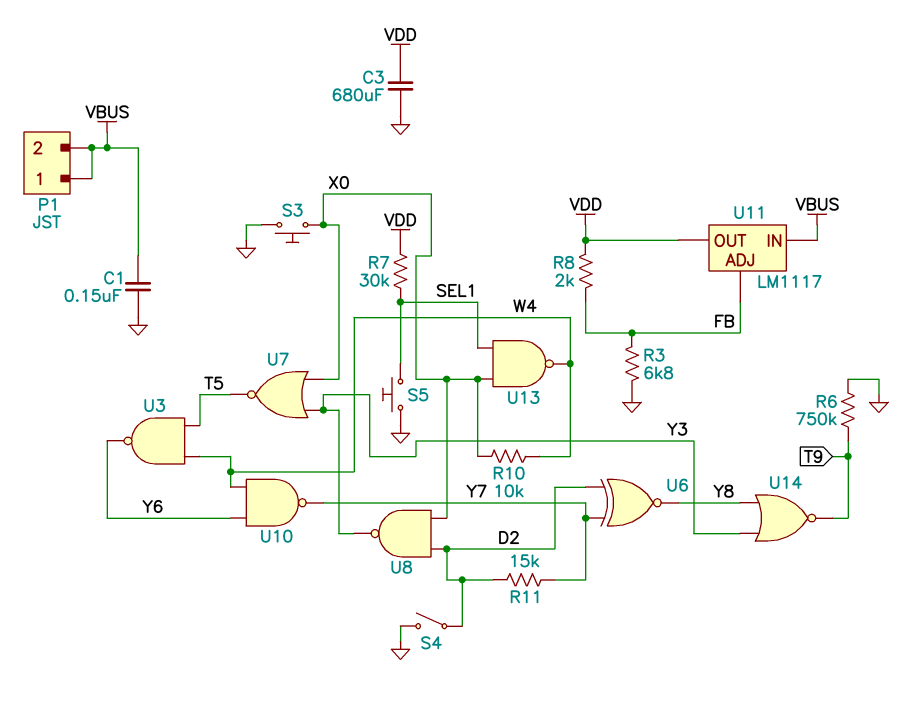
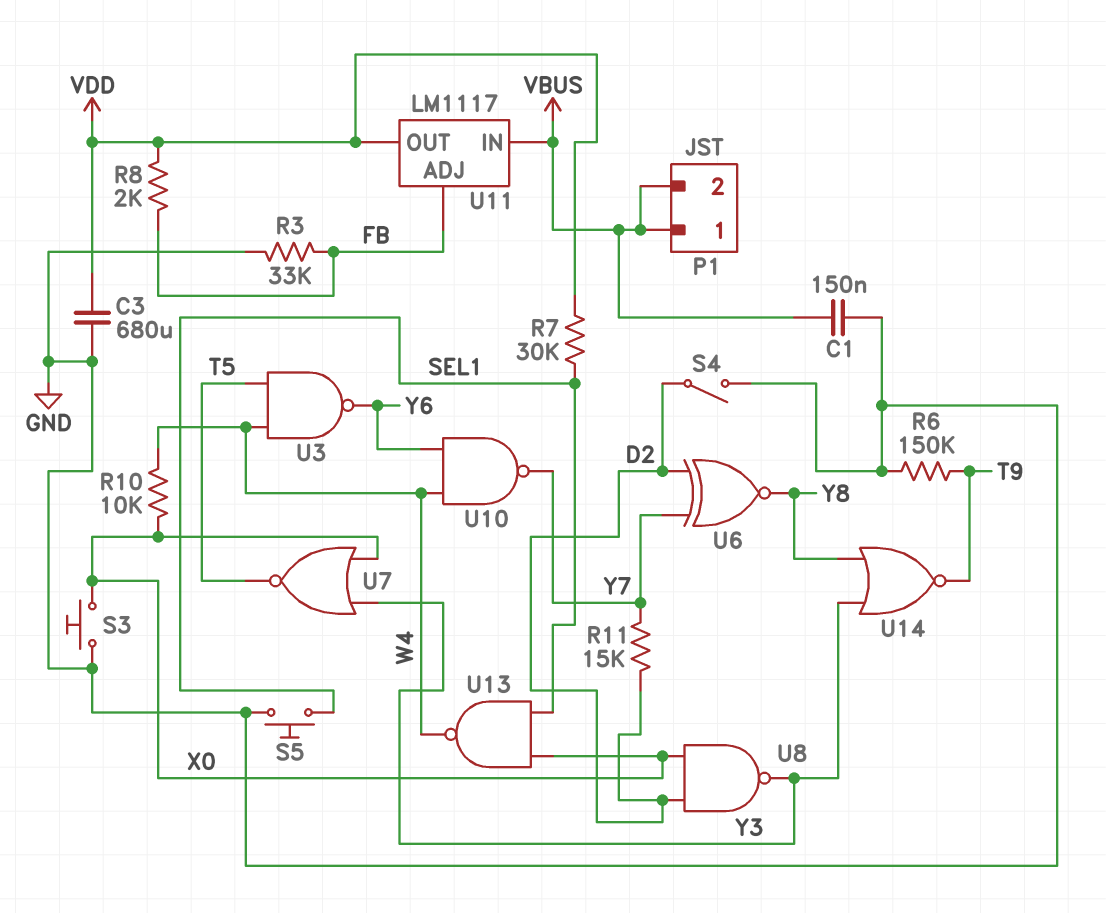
R3: 6.8k (FB, GND) -> 33k (FB, GND)
R6: 750k (GND, T9) -> 150k (GND, T9)

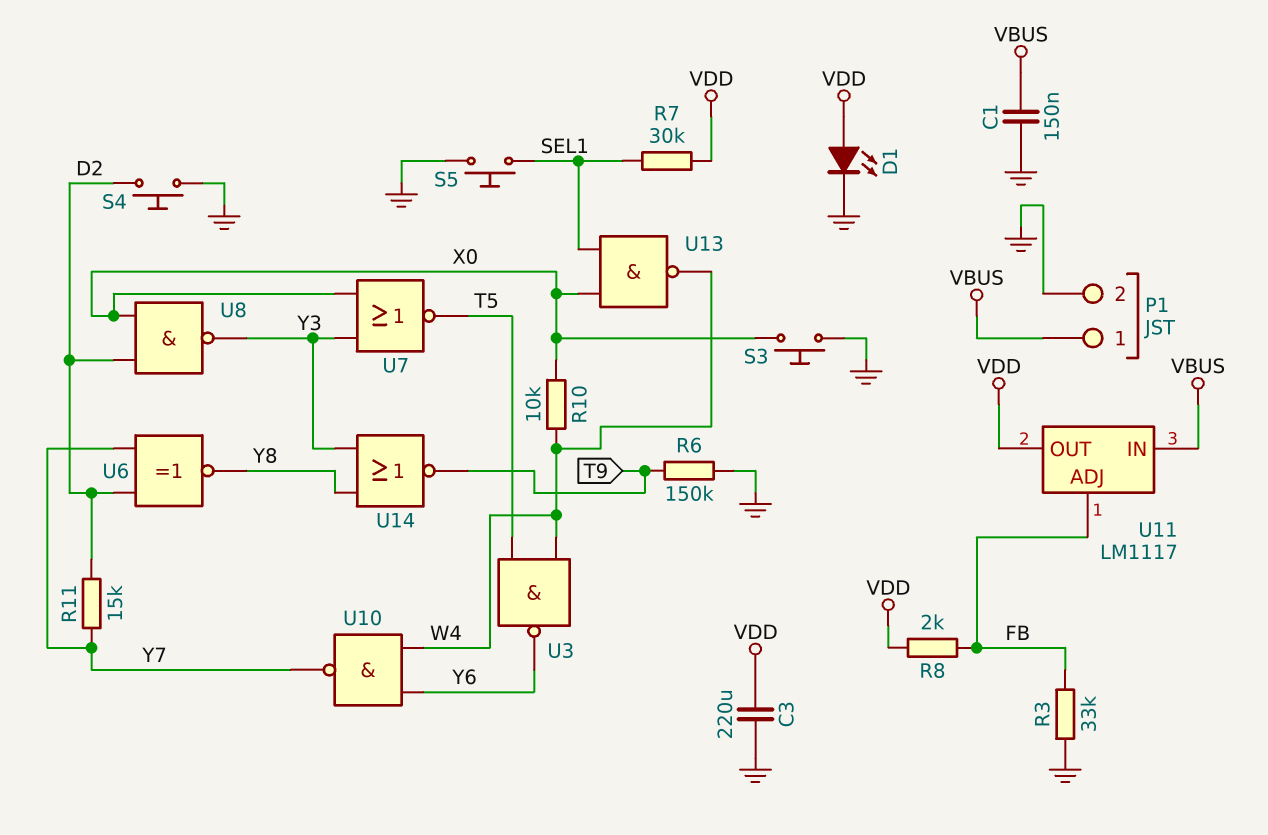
C3: 680uF (GND, VDD) -> 220uF (GND, VDD)
D1: none -> LED (A VDD, K GND)
P1 pin 2: VBUS -> GND
S4: switch (D2, GND) -> button (D2, GND)

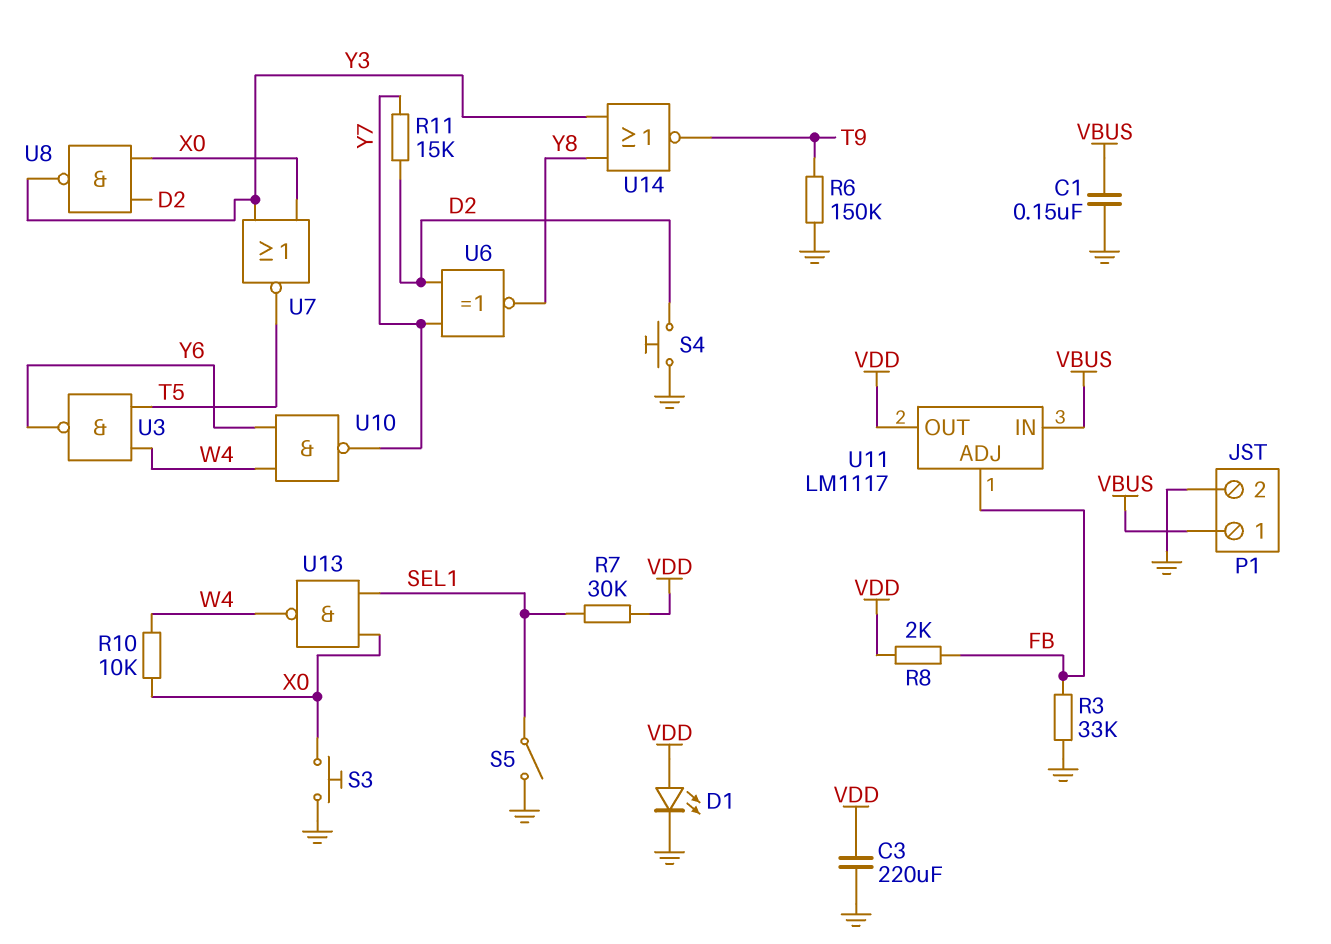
S5: button (GND, SEL1) -> switch (GND, SEL1)

